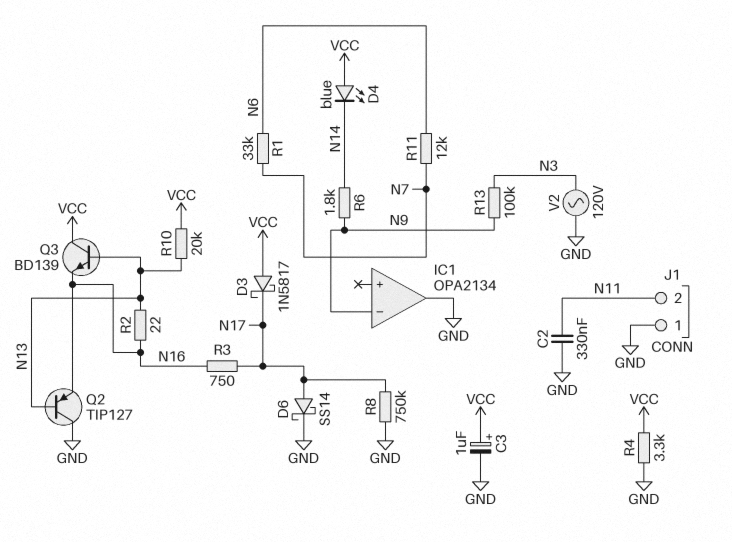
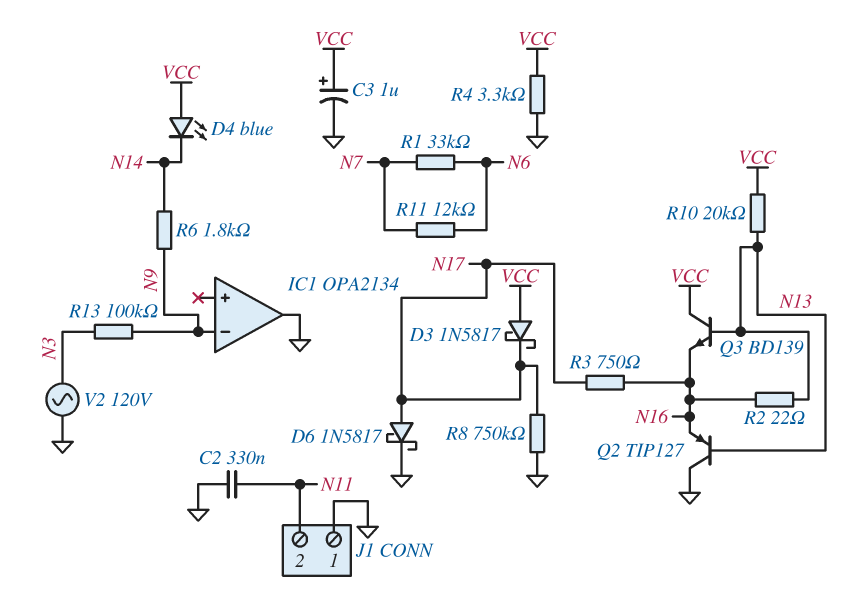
D6: schottky SS14 (A N17, K GND) -> schottky 1N5817 (A N17, K GND)

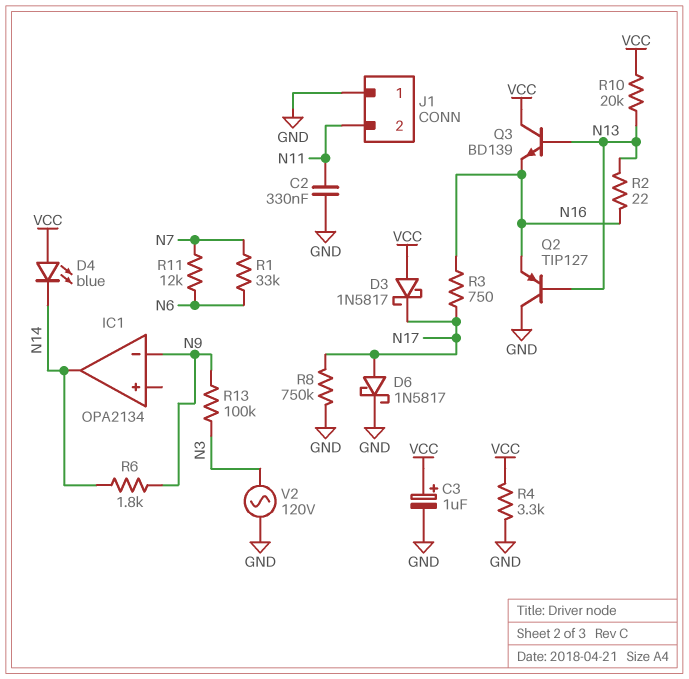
IC1 pin out: GND -> N14

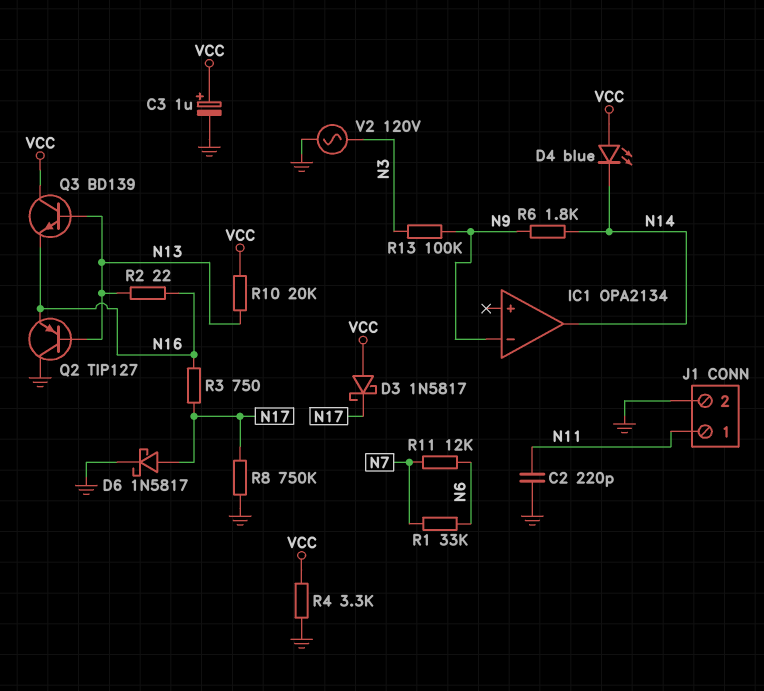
C2: 330nF (GND, N11) -> 220pF (GND, N11)
J1 pin 1: GND -> N11
J1 pin 2: N11 -> GND

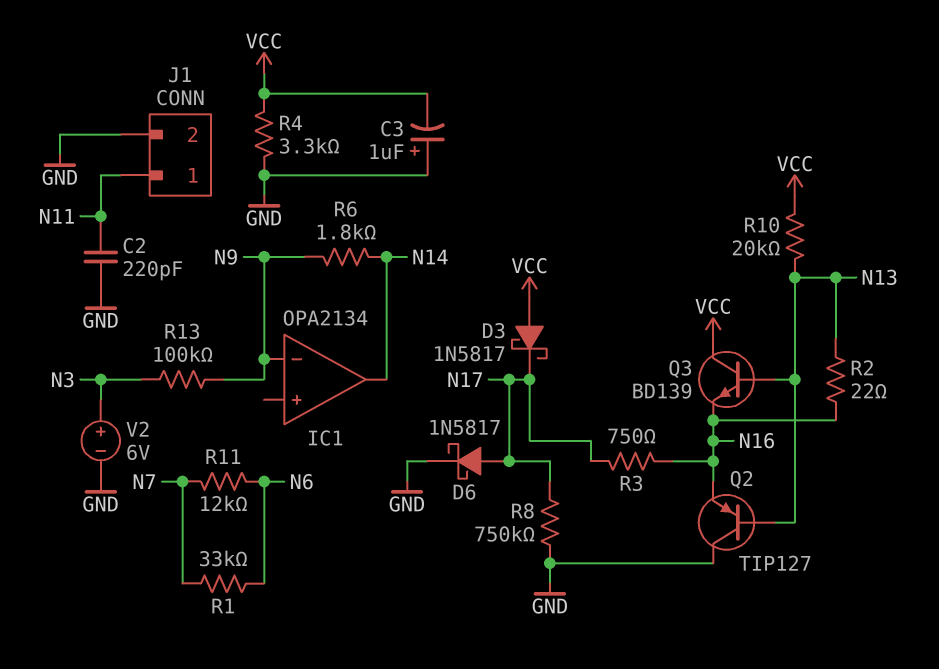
C3: 1uF (plus VCC, minus GND) -> 1uF (plus GND, minus VCC)
D4: LED blue (A VCC, K N14) -> none
V2: AC 120V (GND, N3) -> 6V (plus N3, minus GND)

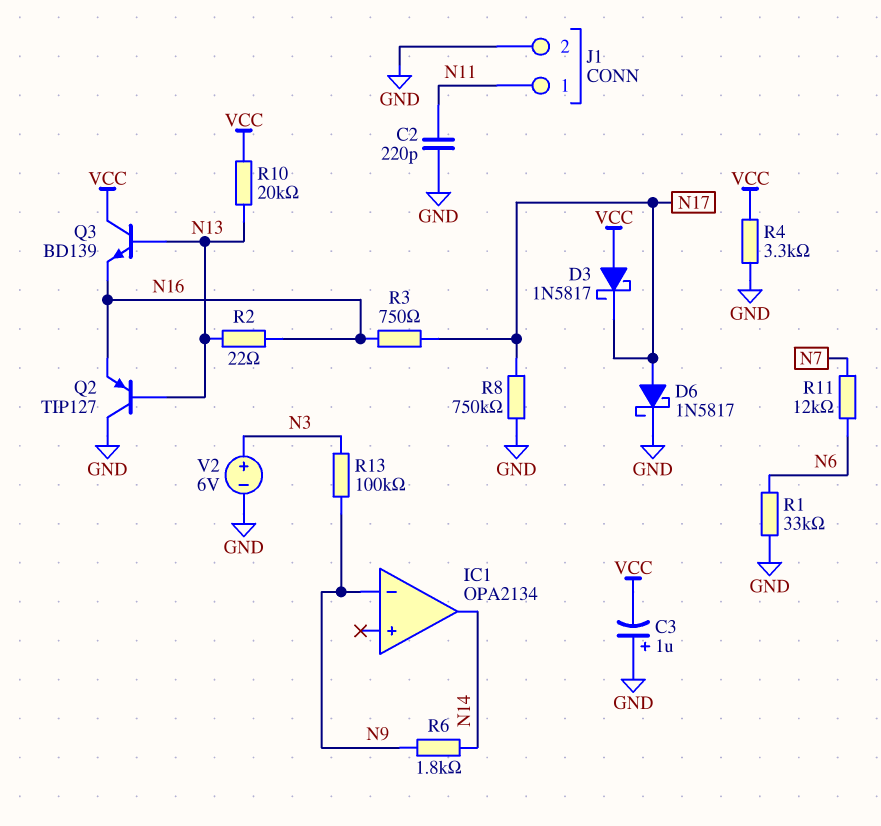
R1: 33k (N6, N7) -> 33k (GND, N6)

